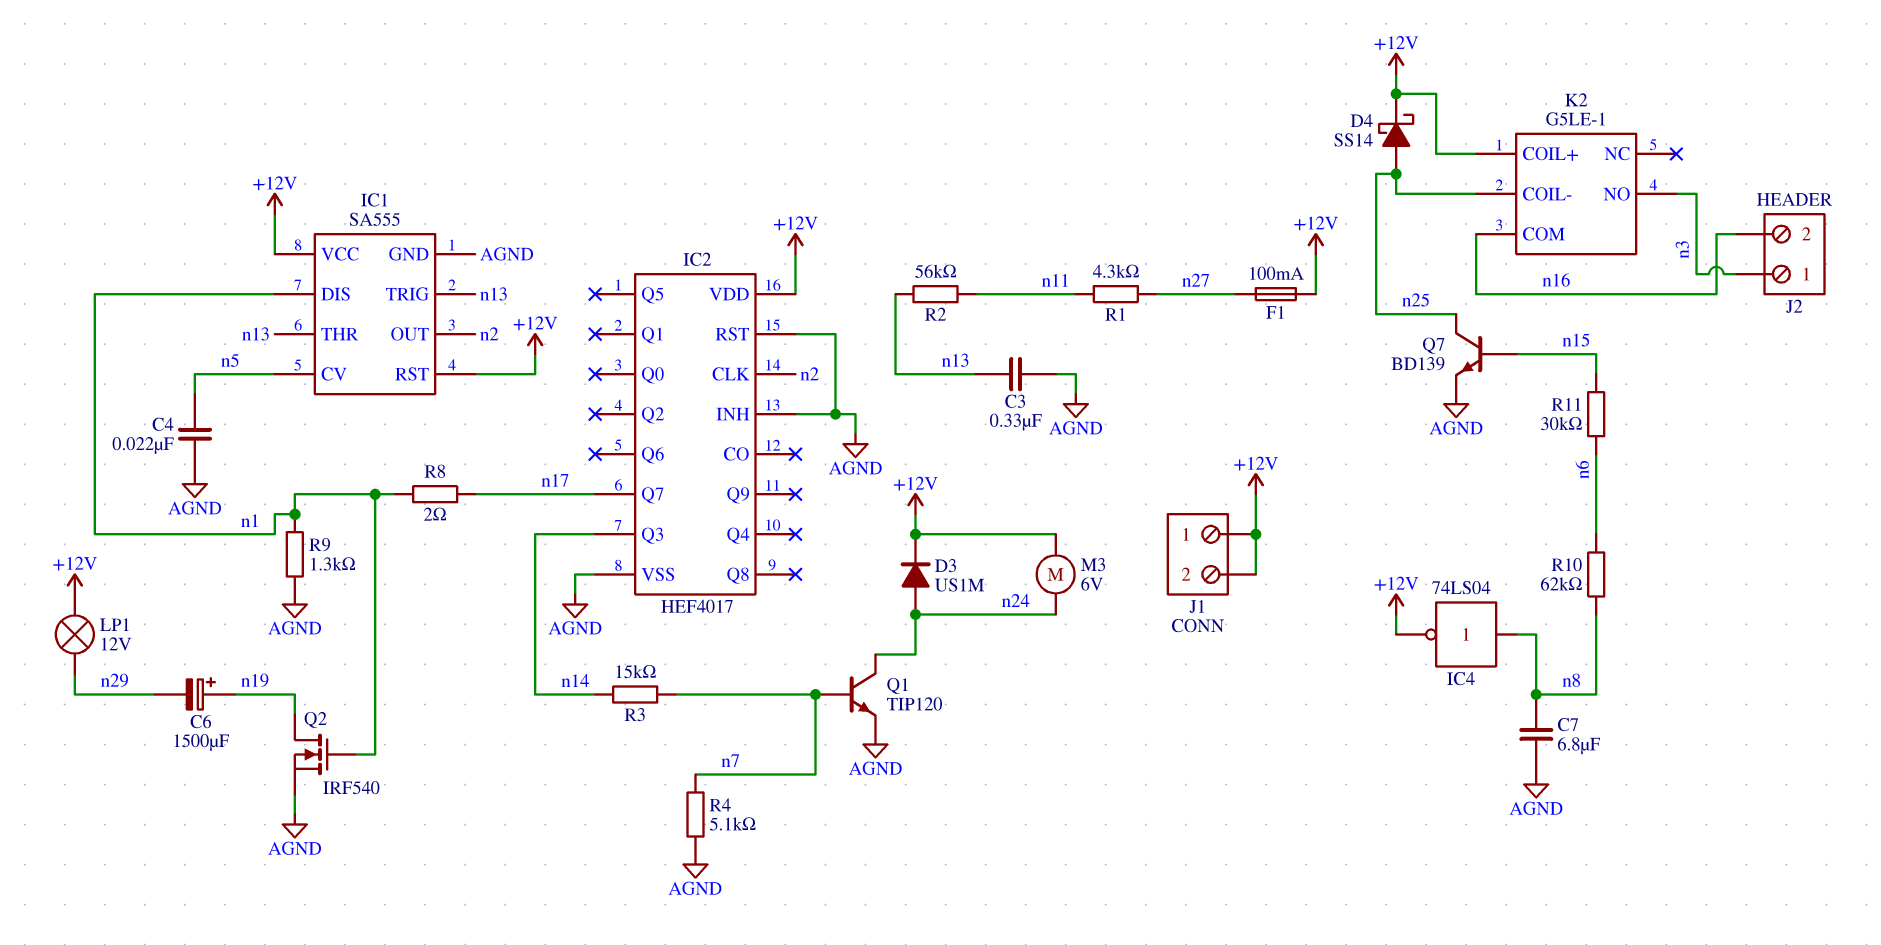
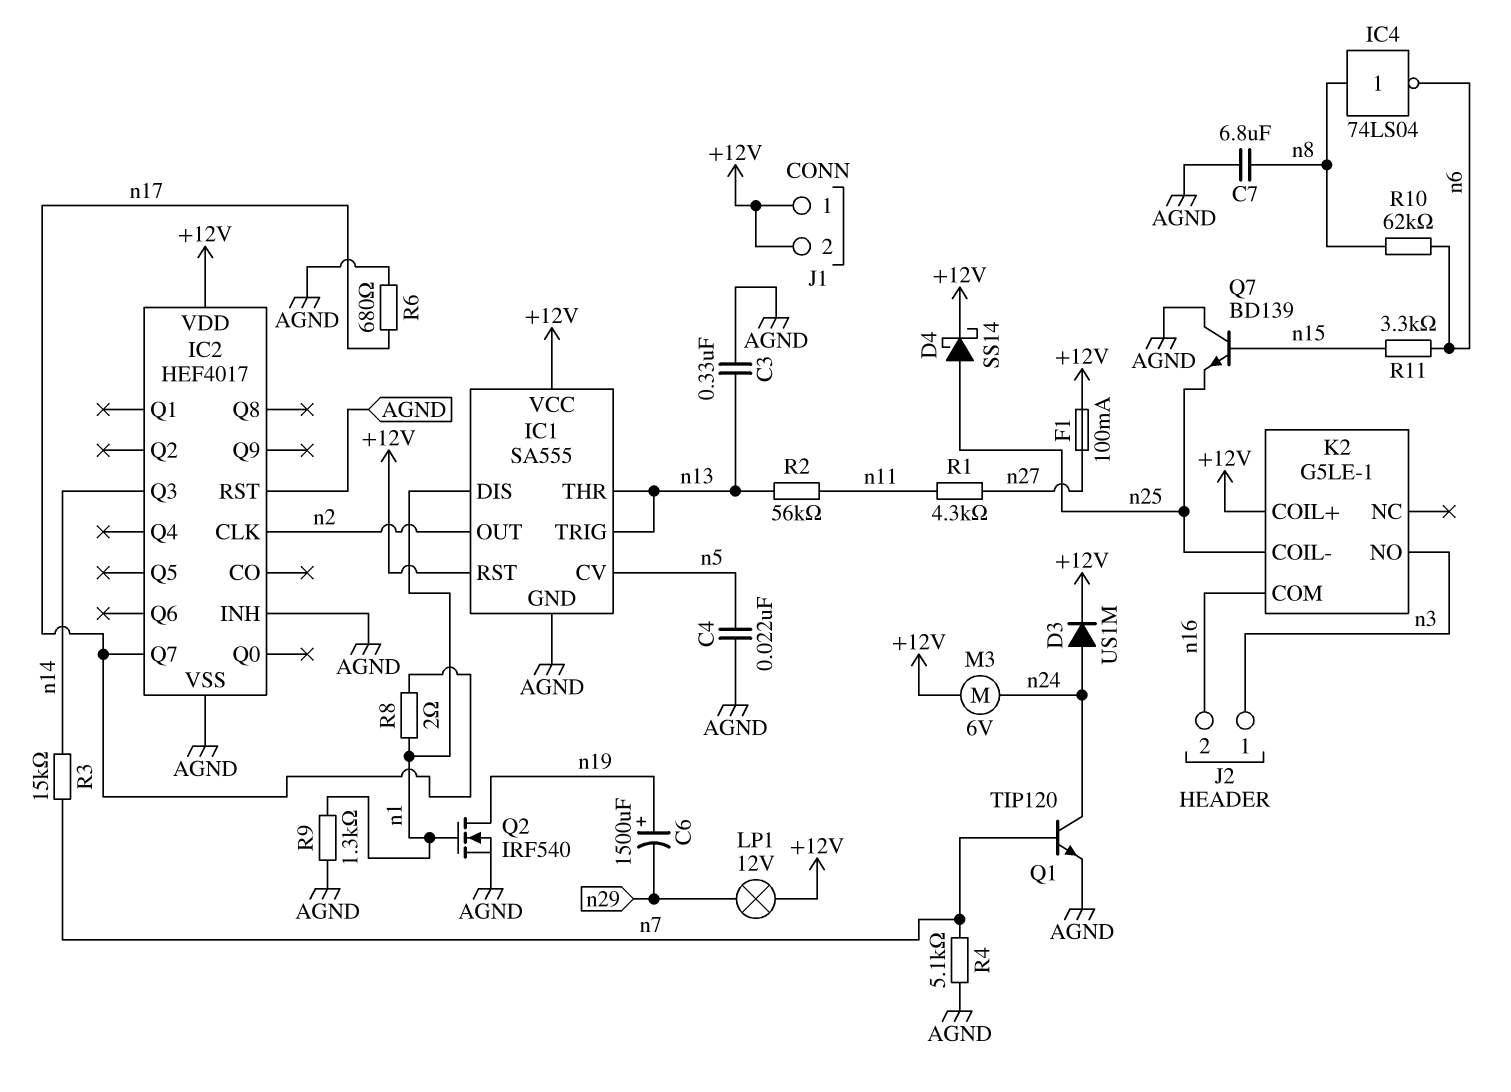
IC4: NOT 74LS04 (in n8, out +12V) -> NOT 74LS04 (in n8, out n6)
Q7: NPN BD139 (B n15, C n25, E AGND) -> NPN BD139 (B n15, C AGND, E n25)
R6: none -> 680 (AGND, n17)
R11: 30k (n6, n15) -> 3.3k (n6, n15)

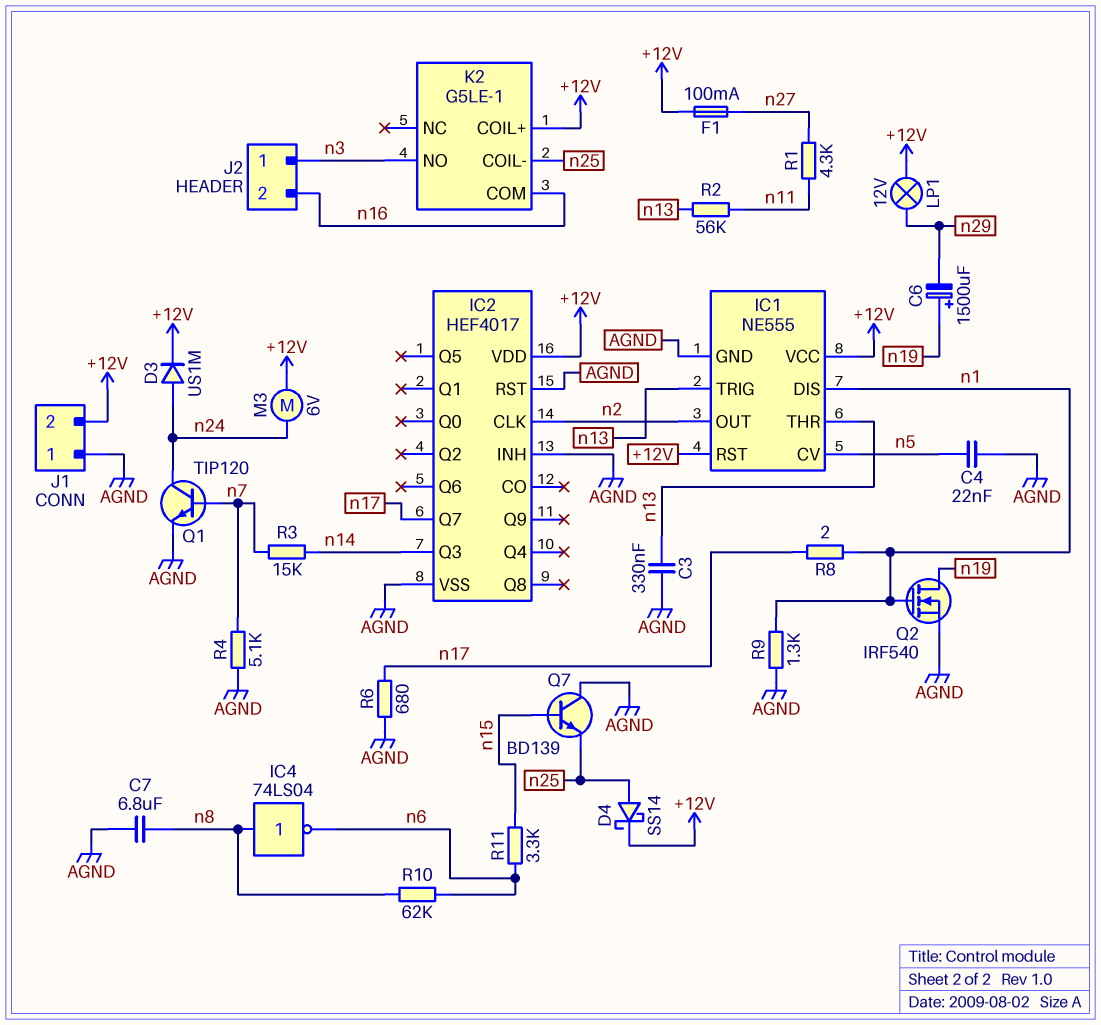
IC1: SA555 -> NE555
J1 pin 1: +12V -> AGND

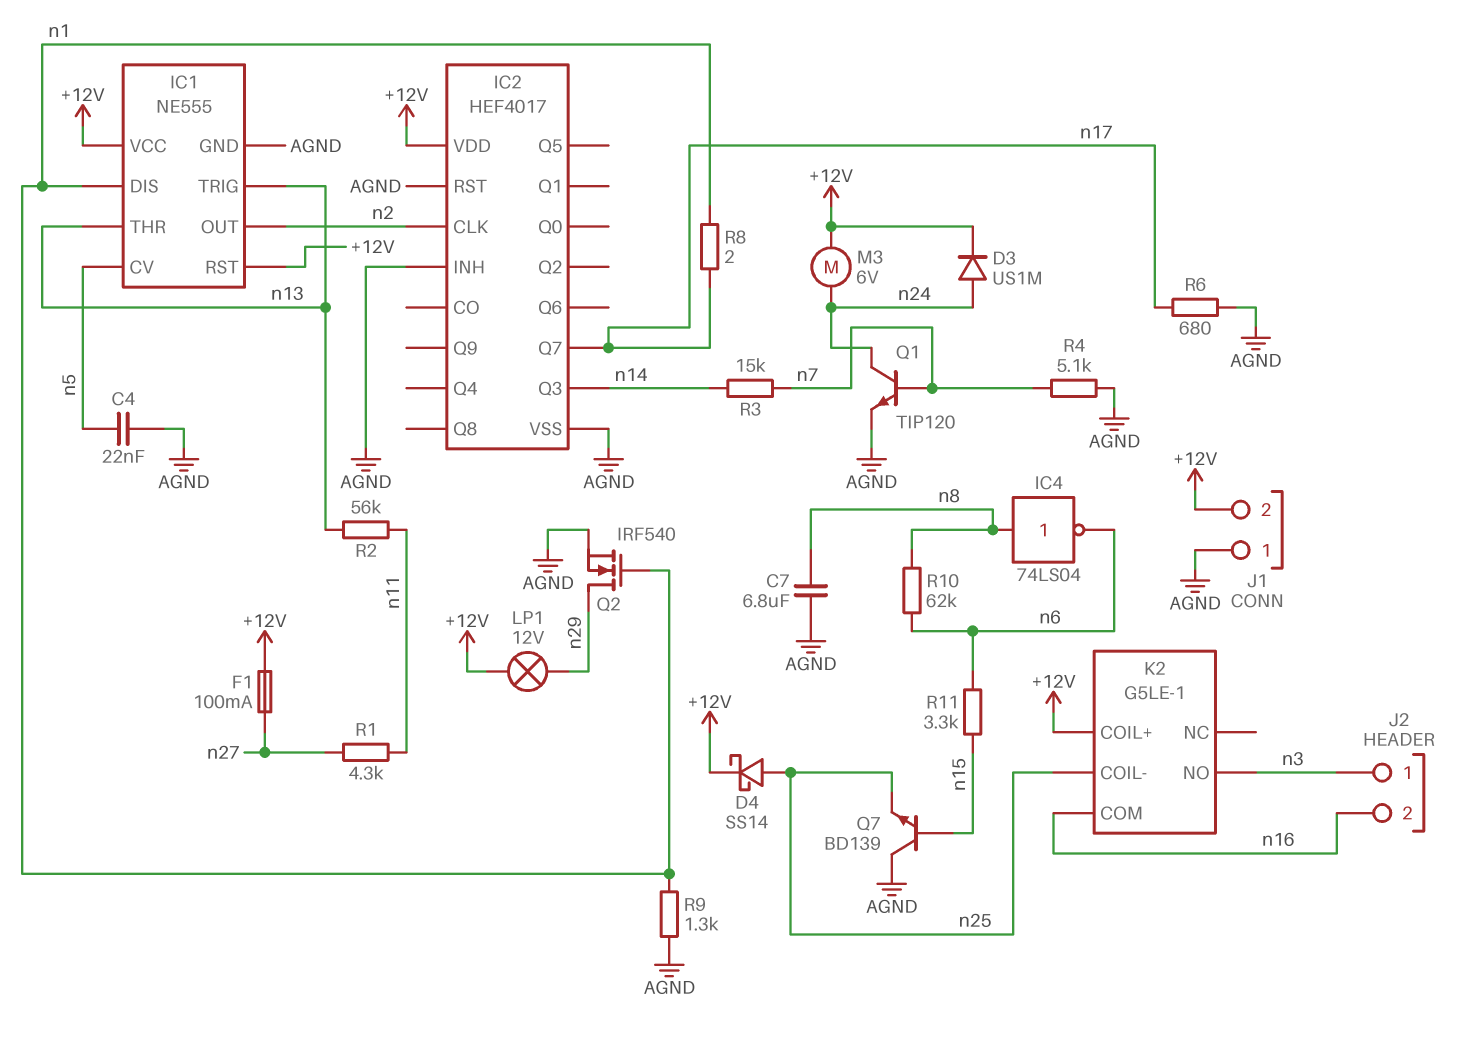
C3: 330nF (AGND, n13) -> none
C6: 1500uF (plus n19, minus n29) -> none
Q2: NMOS IRF540 (G n1, D n19, S AGND) -> NMOS IRF540 (G n1, D n29, S AGND)

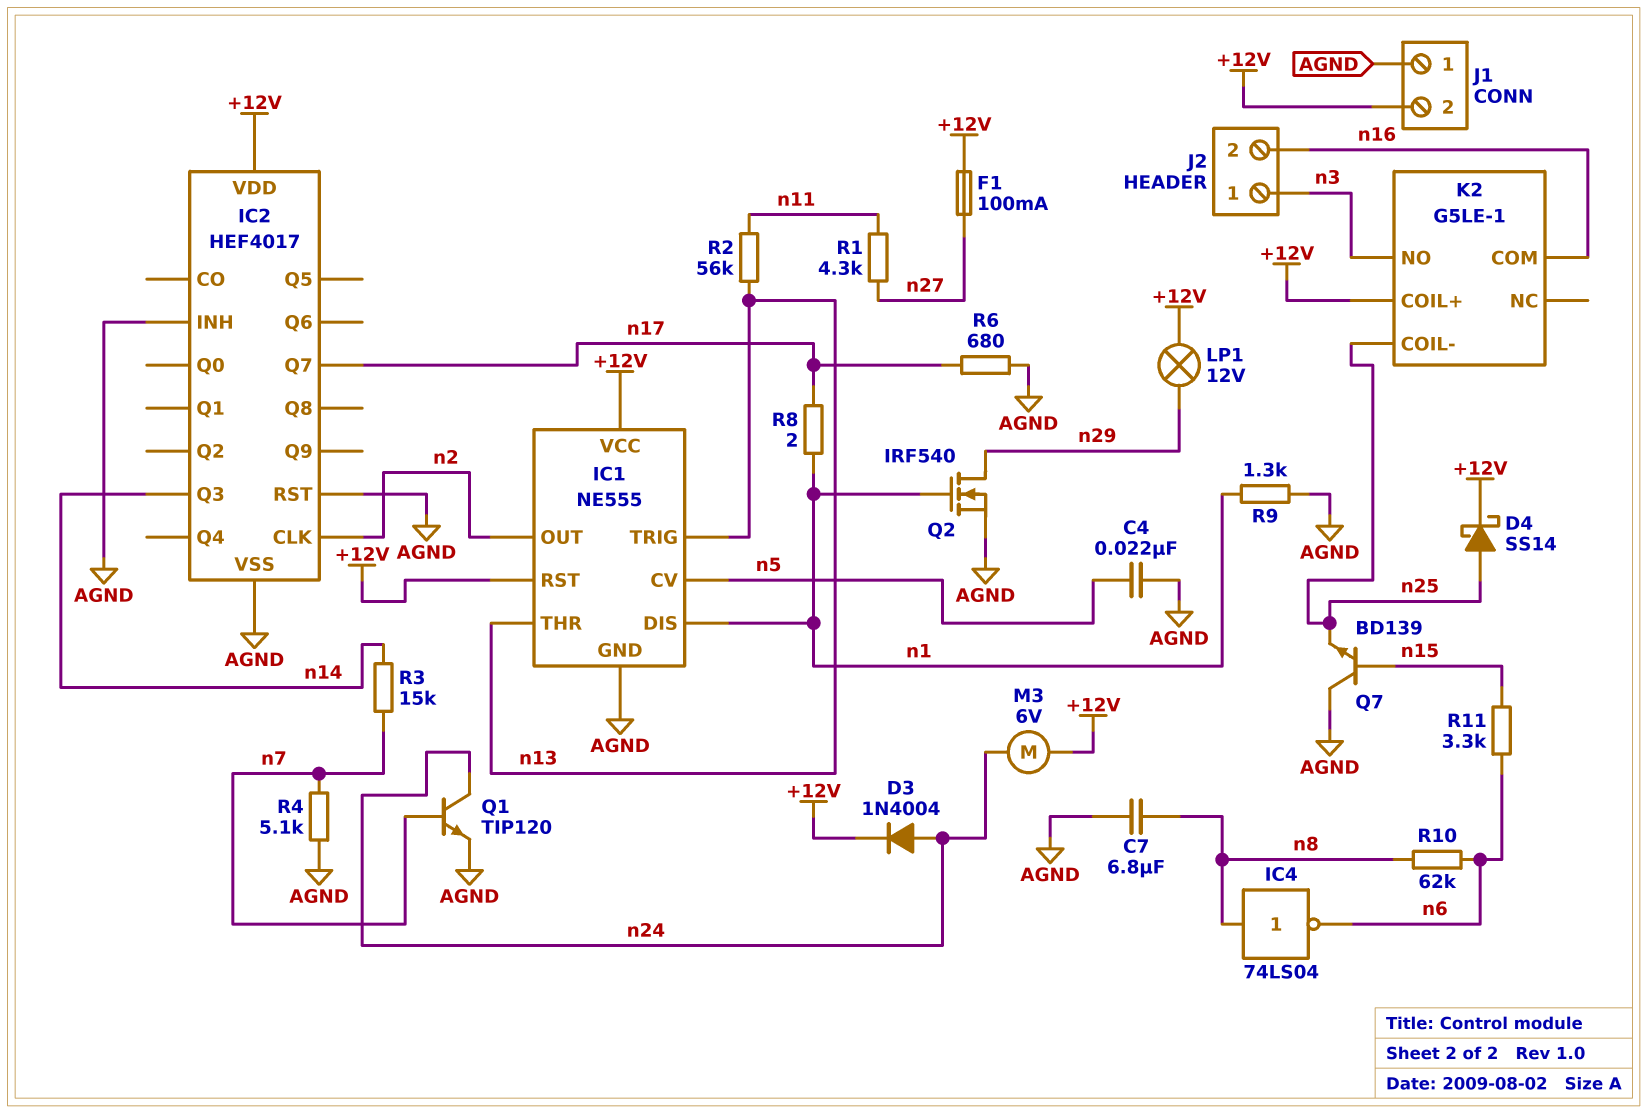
D3: diode US1M (A n24, K +12V) -> diode 1N4004 (A n24, K +12V)

